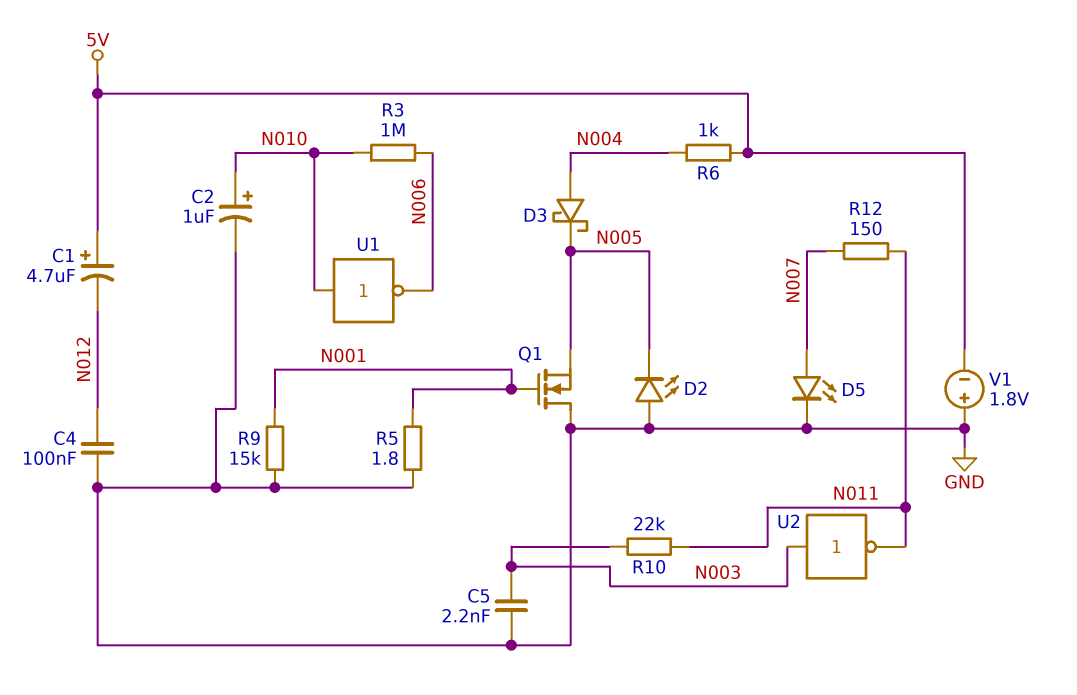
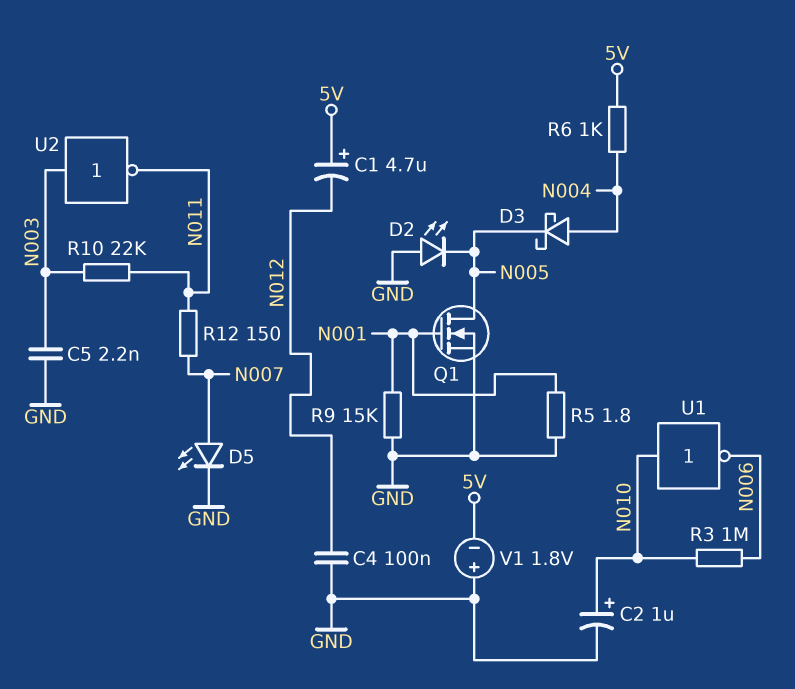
Q1: NMOS (G N001, D GND, S N005) -> NMOS (G N001, D N005, S GND)

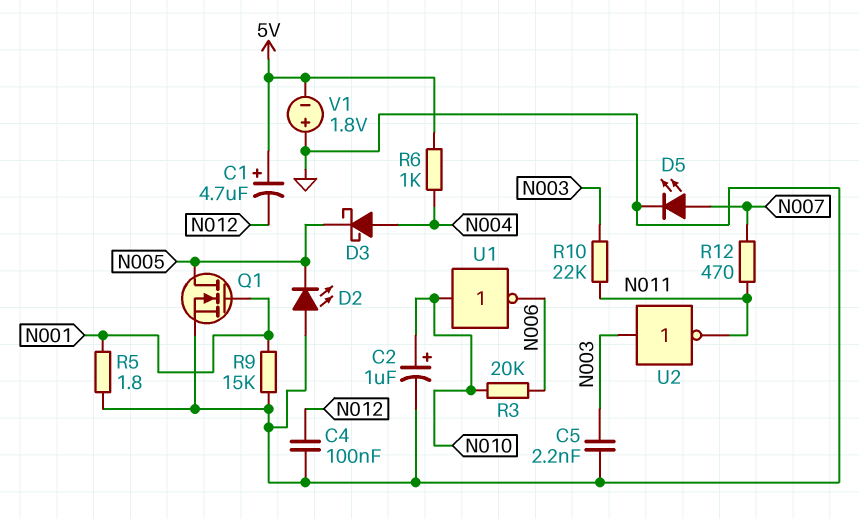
R3: 1M (N006, N010) -> 20k (N006, N010)
R12: 150 (N007, N011) -> 470 (N007, N011)

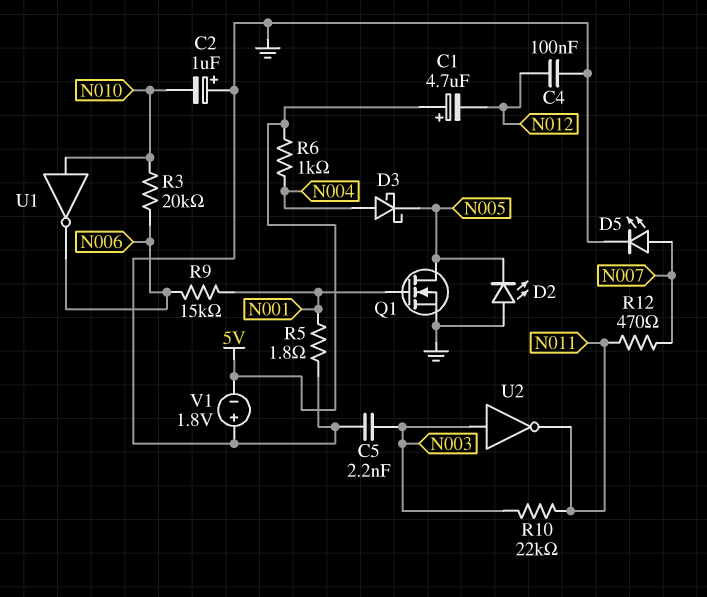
C2: 1uF (plus N010, minus GND) -> 1uF (plus GND, minus N010)
R9: 15k (GND, N001) -> 15k (N001, N006)

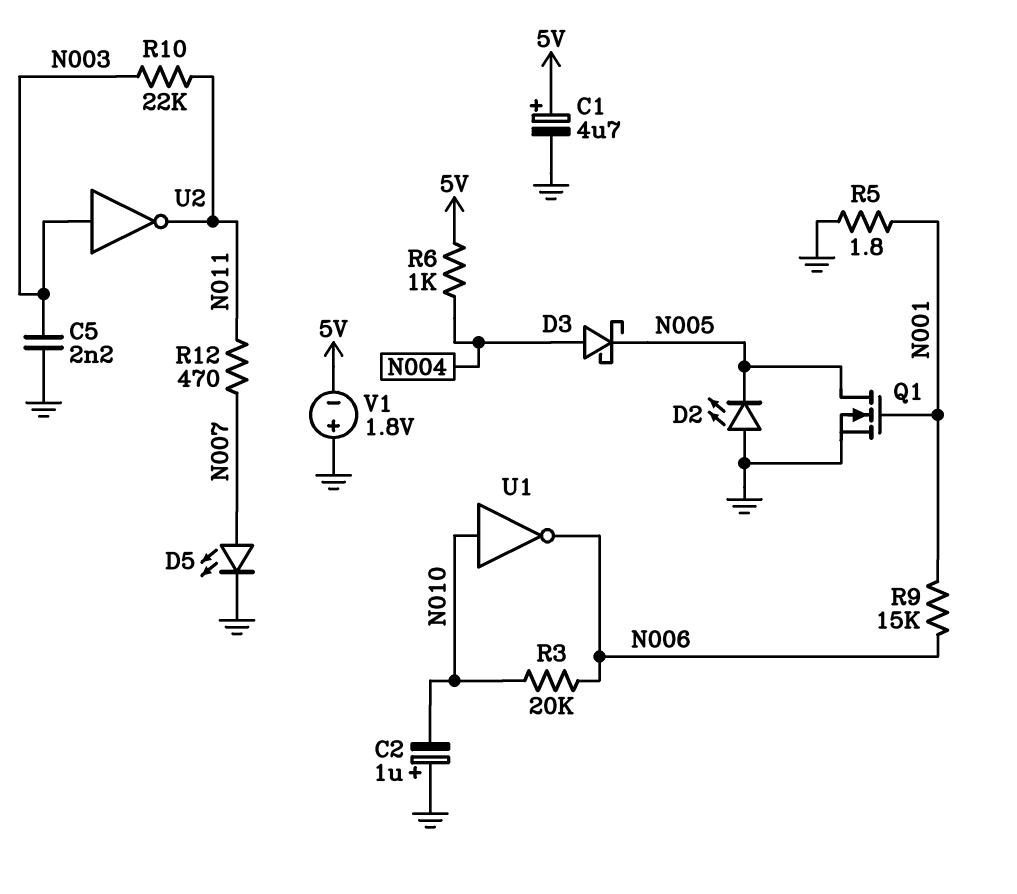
C1: 4.7uF (plus 5V, minus N012) -> 4.7uF (plus 5V, minus GND)
C4: 100nF (GND, N012) -> none

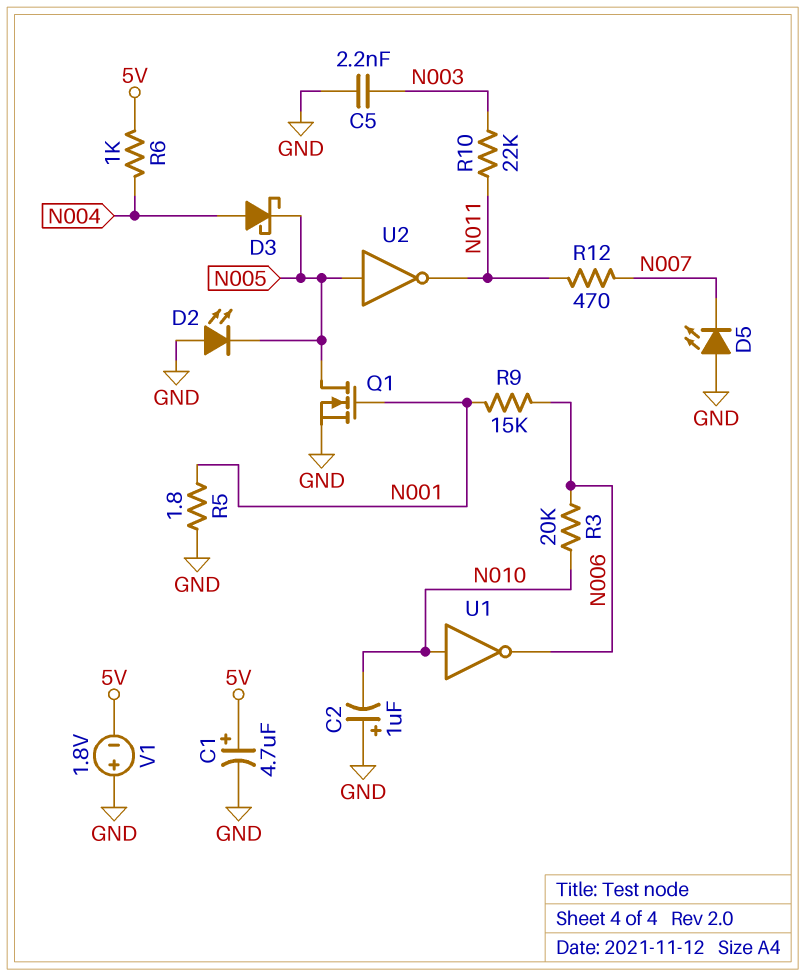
D5: LED (A N007, K GND) -> LED (A GND, K N007)
U2: NOT (in N003, out N011) -> NOT (in N005, out N011)

